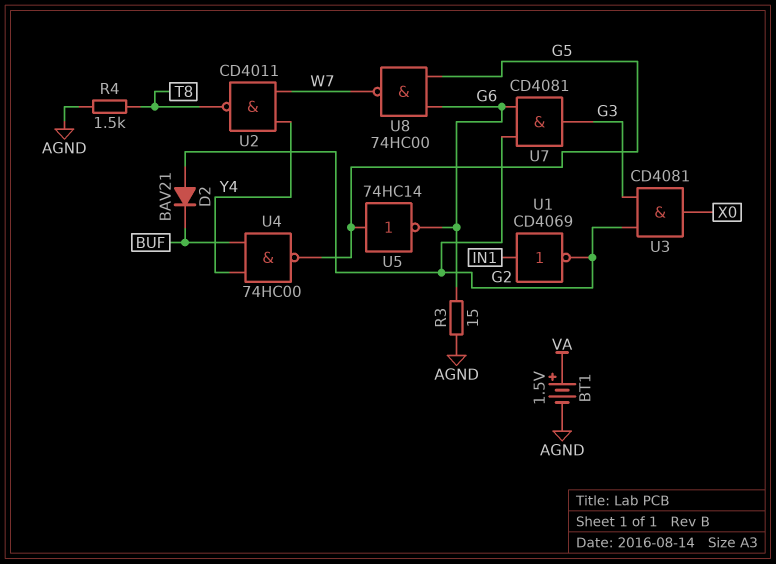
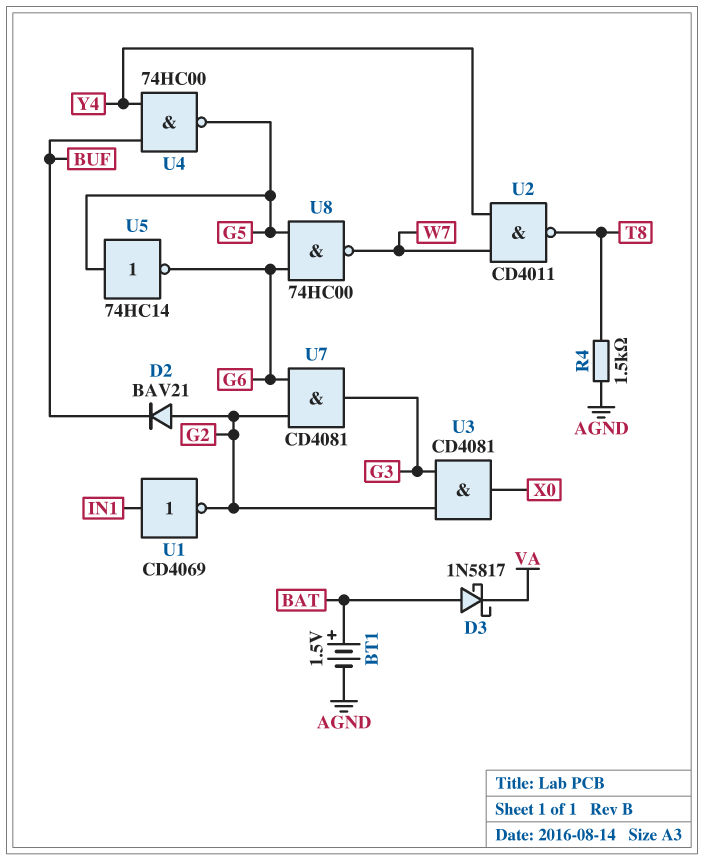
BT1: 1.5V (plus VA, minus AGND) -> 1.5V (plus BAT, minus AGND)
D3: none -> schottky 1N5817 (A BAT, K VA)
R3: 15 (AGND, G6) -> none

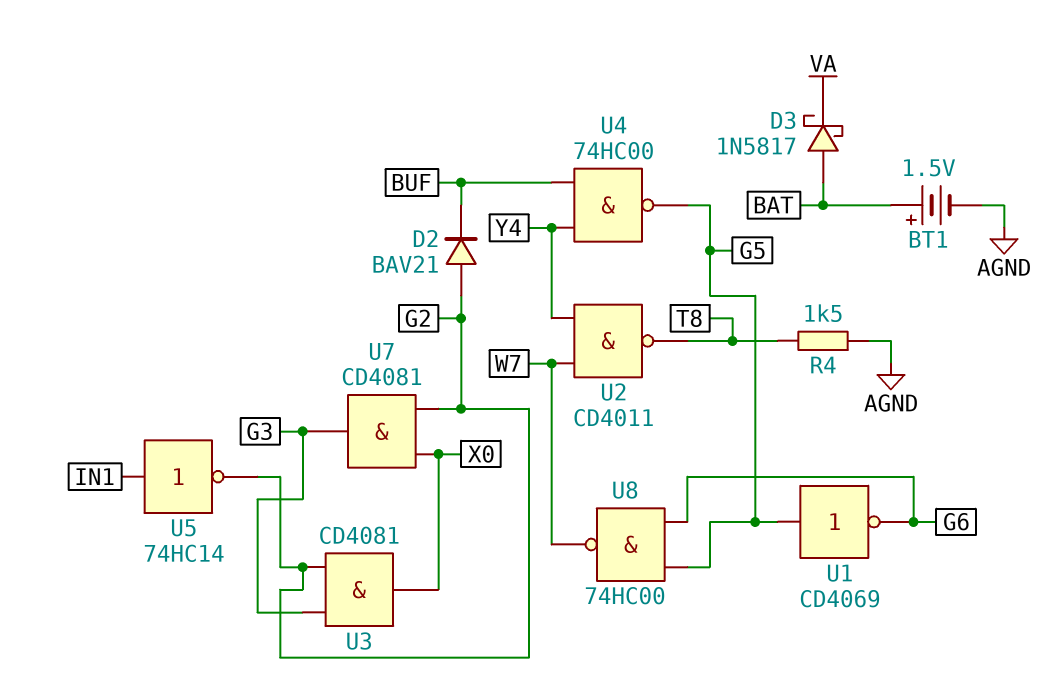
U1: NOT CD4069 (in IN1, out G2) -> NOT CD4069 (in G5, out G6)
U5: NOT 74HC14 (in G5, out G6) -> NOT 74HC14 (in IN1, out G2)
U7: AND CD4081 (in G2, in G6, out G3) -> AND CD4081 (in G2, in X0, out G3)

